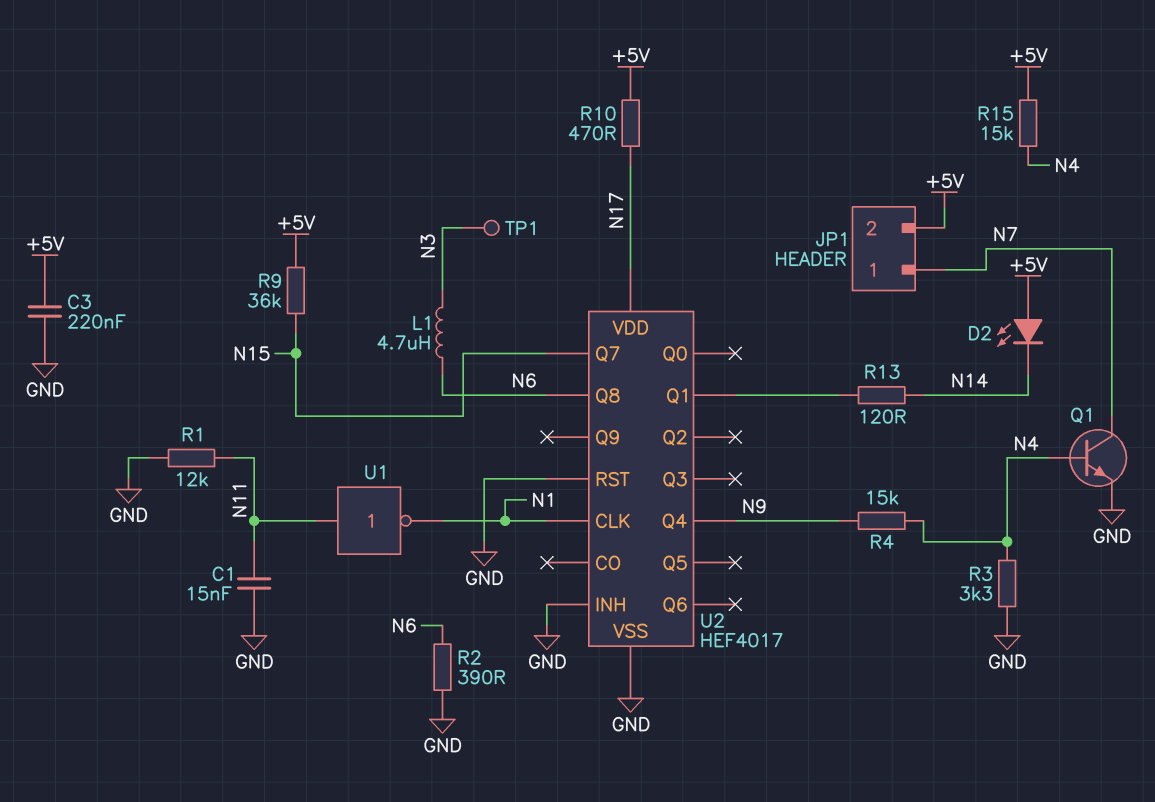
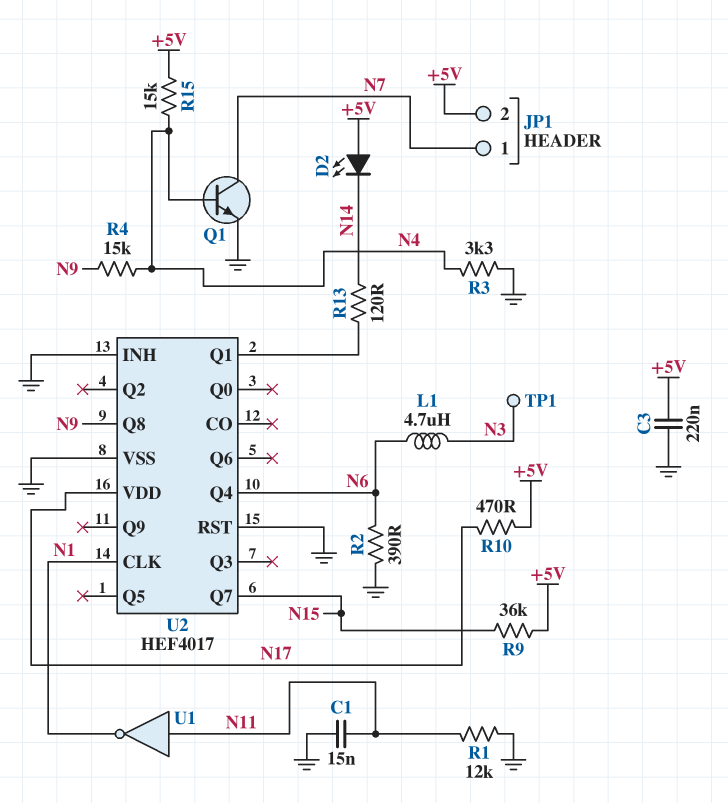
U2 pin Q4: N9 -> N6
U2 pin Q8: N6 -> N9

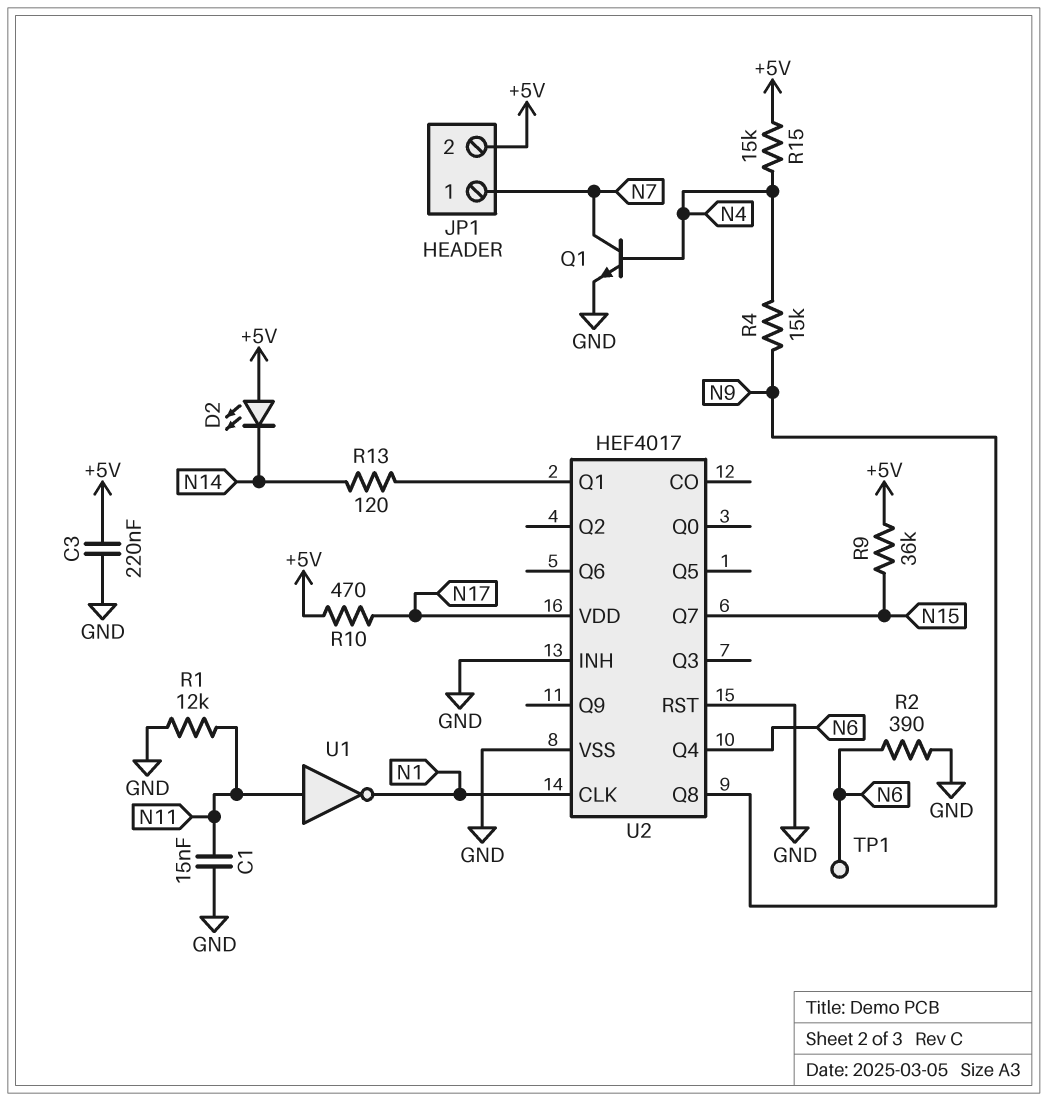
L1: 4.7uH (N3, N6) -> none
R3: 3.3k (GND, N4) -> none
TP1: test point (N3) -> test point (N6)

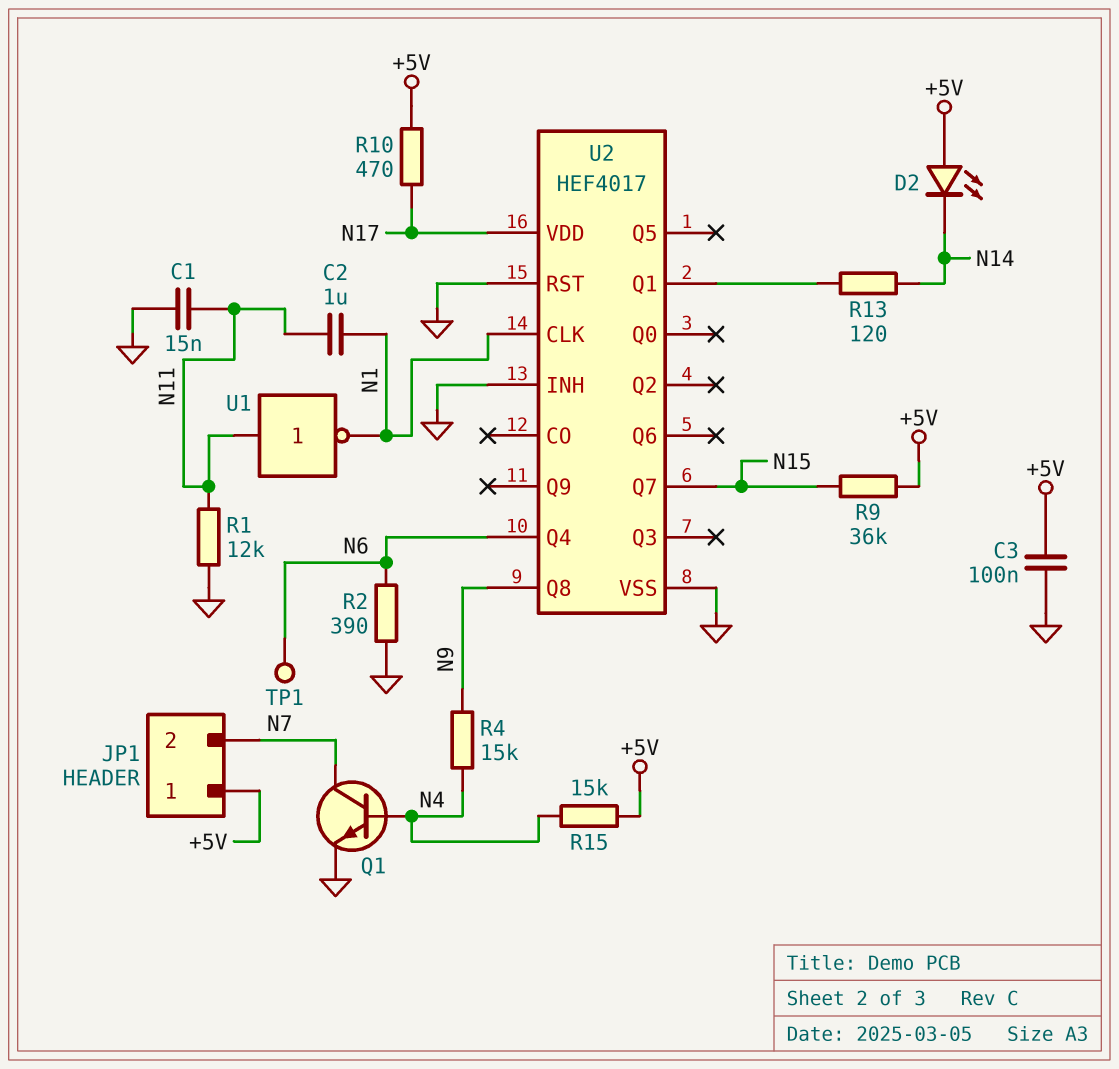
C2: none -> 1uF (N1, N11)
C3: 220nF (+5V, GND) -> 100nF (+5V, GND)
JP1 pin 1: N7 -> +5V
JP1 pin 2: +5V -> N7

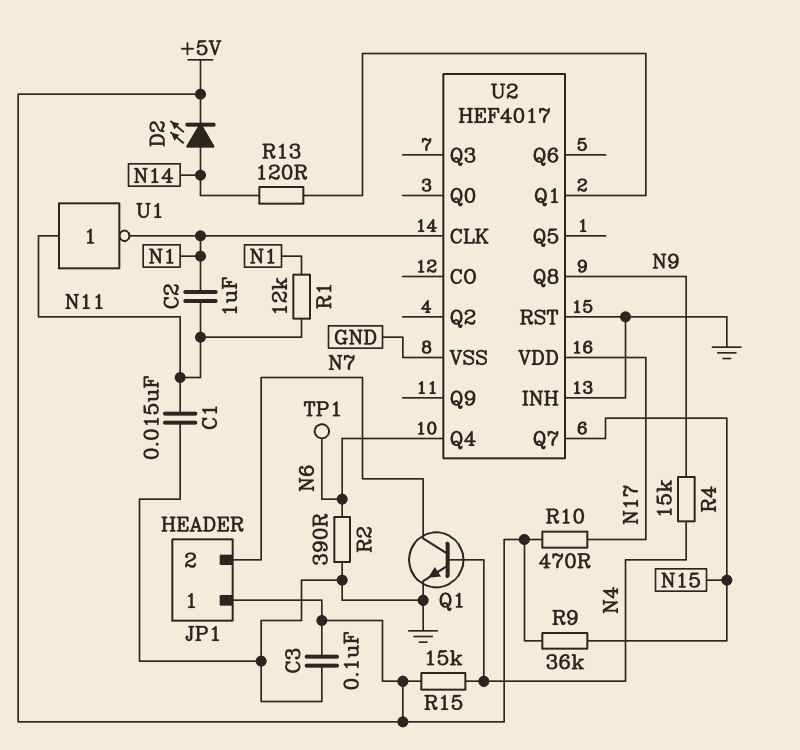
D2: LED (A +5V, K N14) -> LED (A N14, K +5V)
R1: 12k (GND, N11) -> 12k (N1, N11)

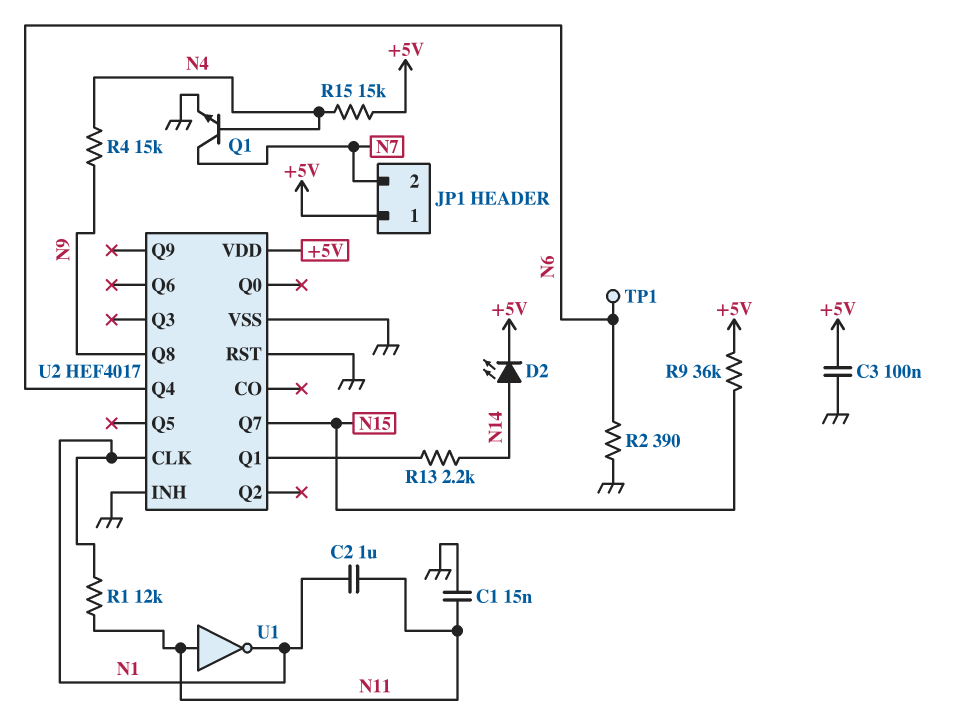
R10: 470 (+5V, N17) -> none
R13: 120 (N14, U2/Q1) -> 2.2k (N14, U2/Q1)
U2 pin VDD: N17 -> +5V

